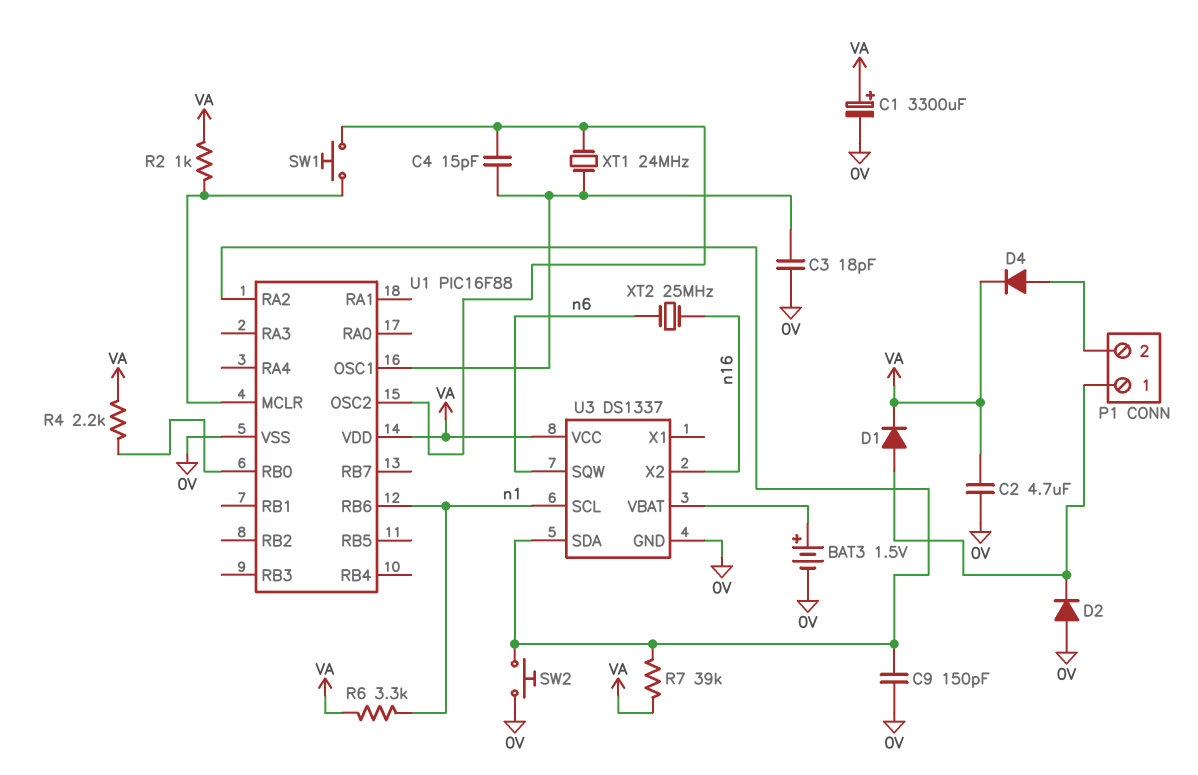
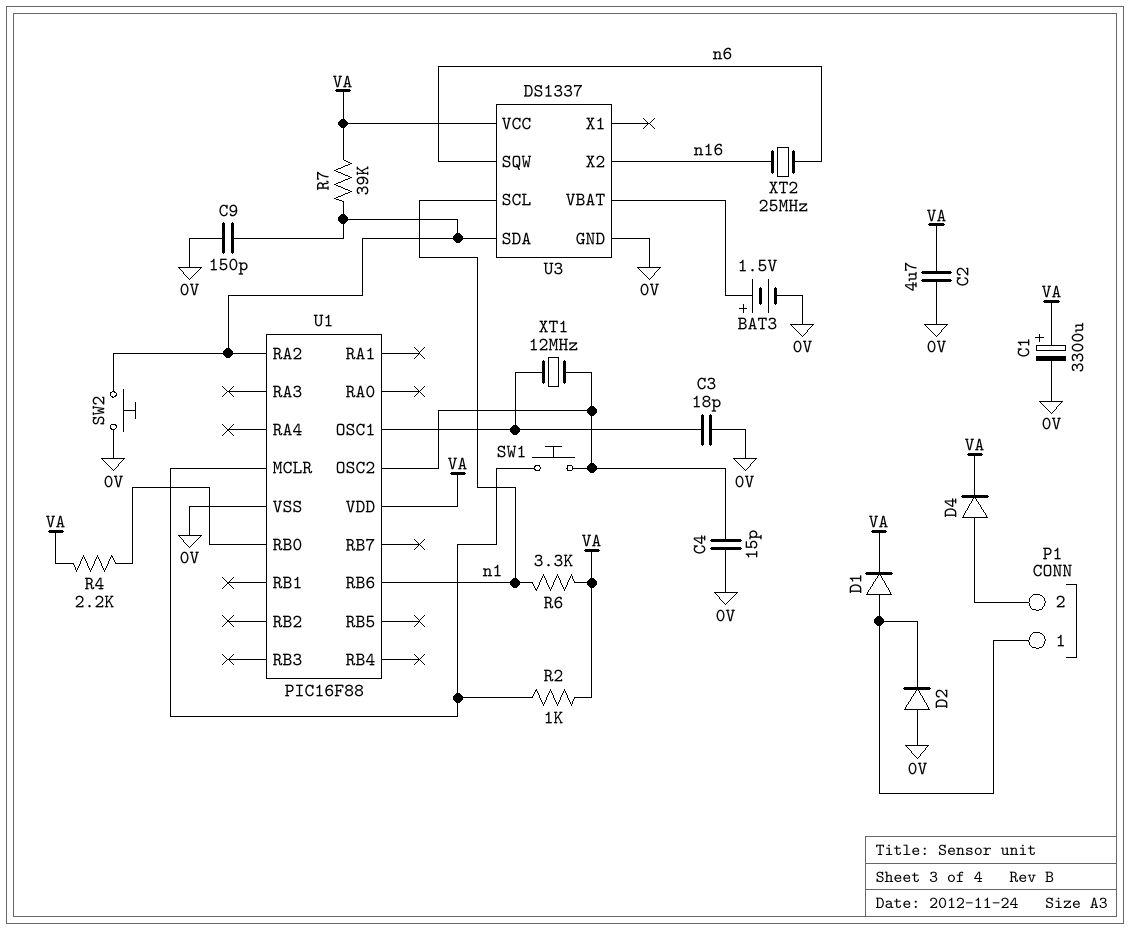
C4: 15pF (U1/OSC1, U1/OSC2) -> 15pF (0V, U1/OSC2)
XT1: 24MHz (U1/OSC1, U1/OSC2) -> 12MHz (U1/OSC1, U1/OSC2)

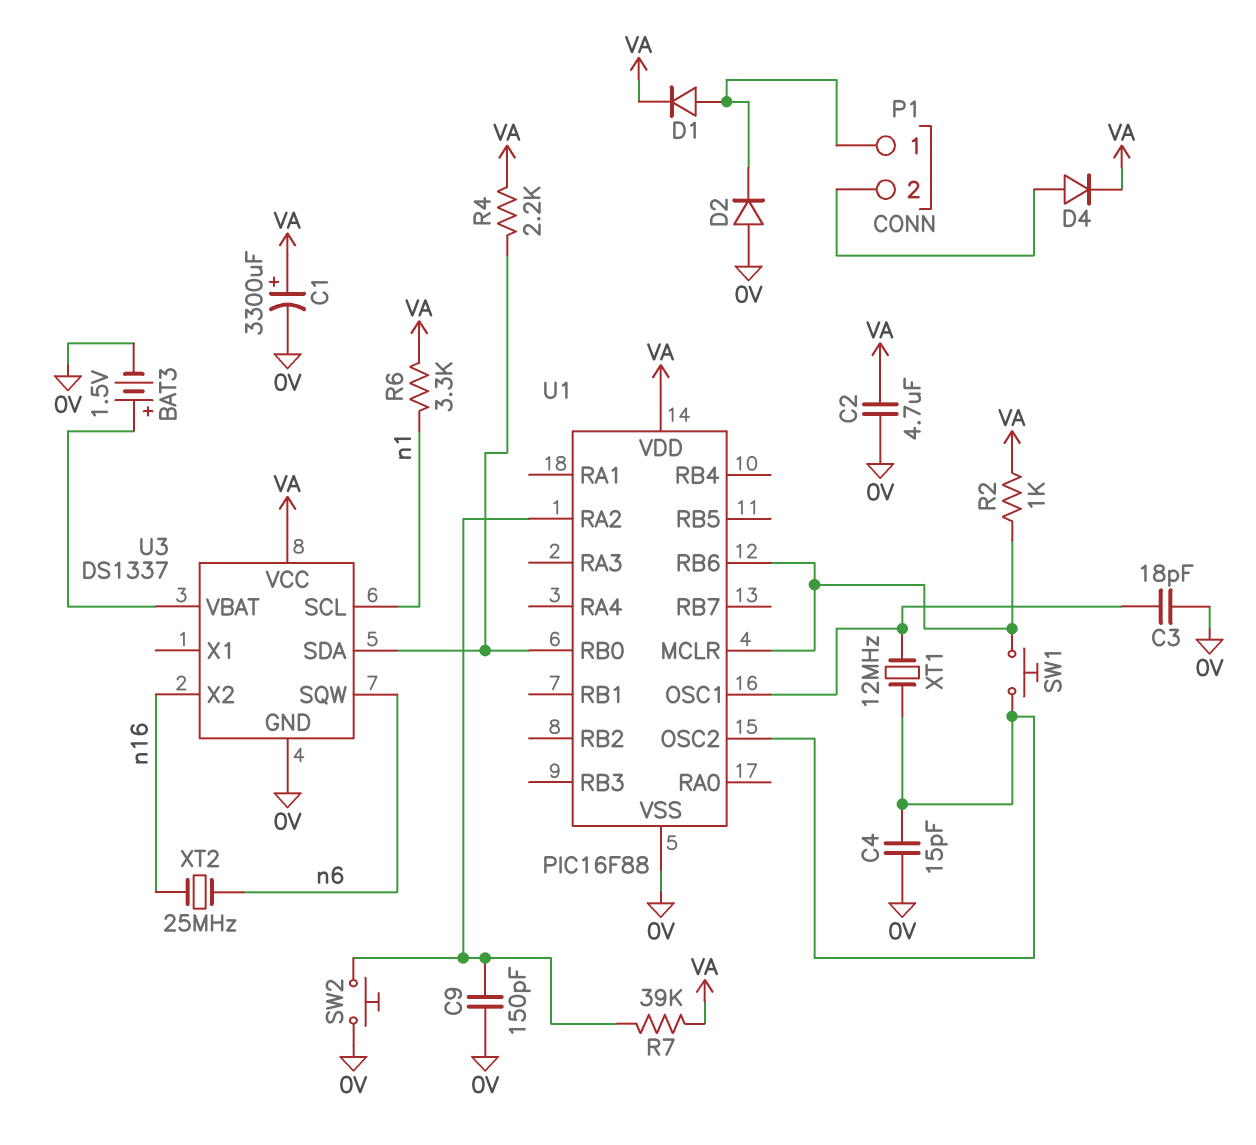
U1 pin RB6: n1 -> U1/MCLR
U3 pin SDA: U1/RA2 -> U1/RB0

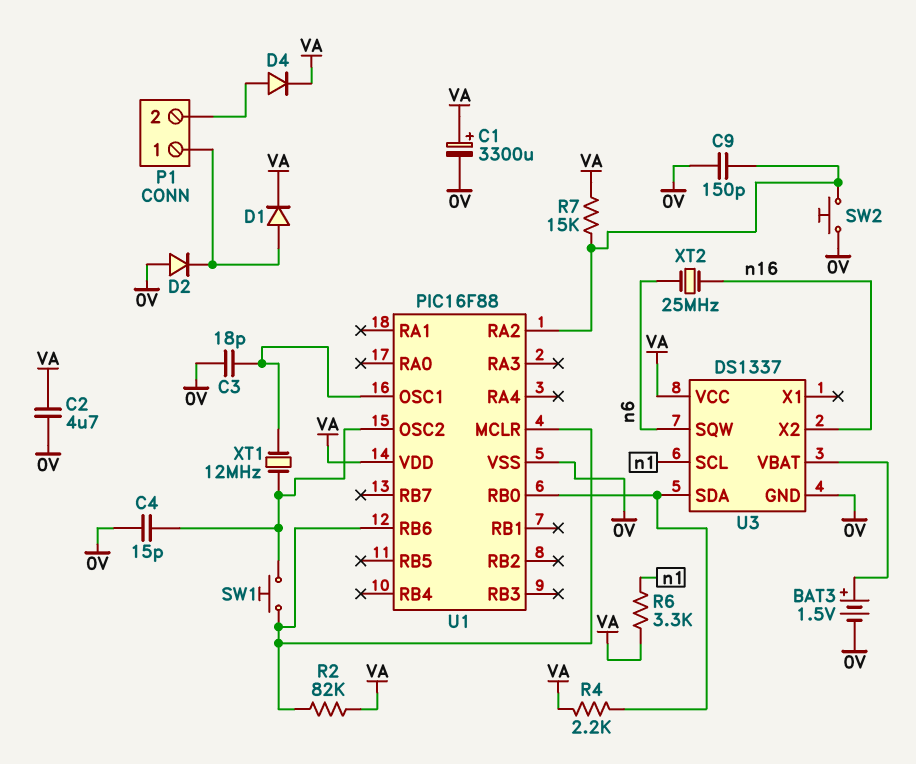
R2: 1k (U1/MCLR, VA) -> 82k (U1/MCLR, VA)
R7: 39k (U1/RA2, VA) -> 15k (U1/RA2, VA)

